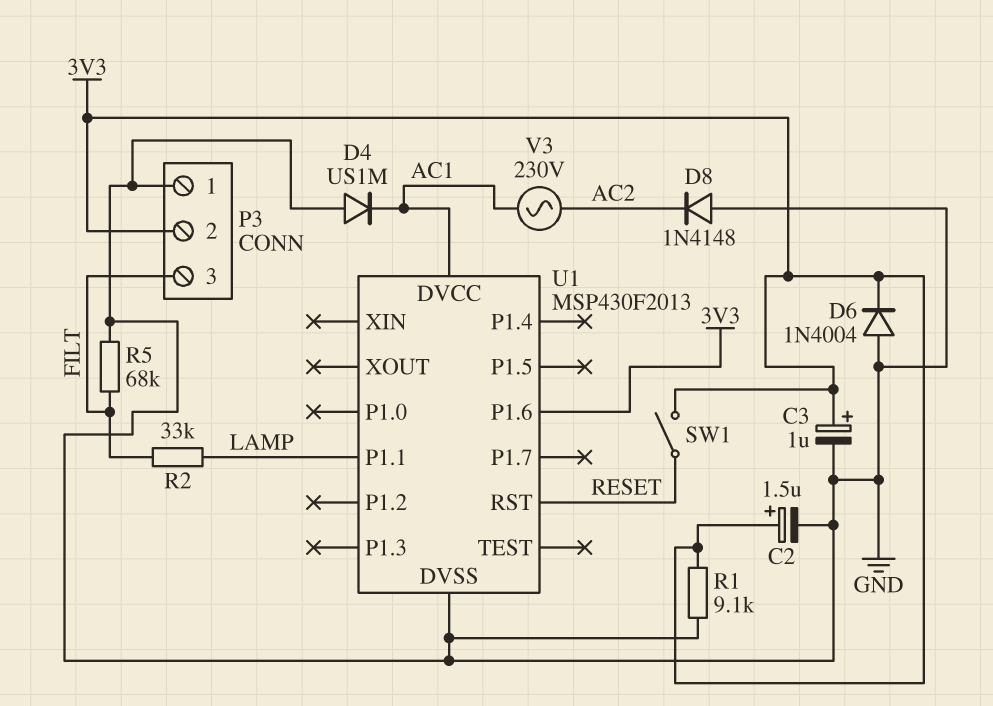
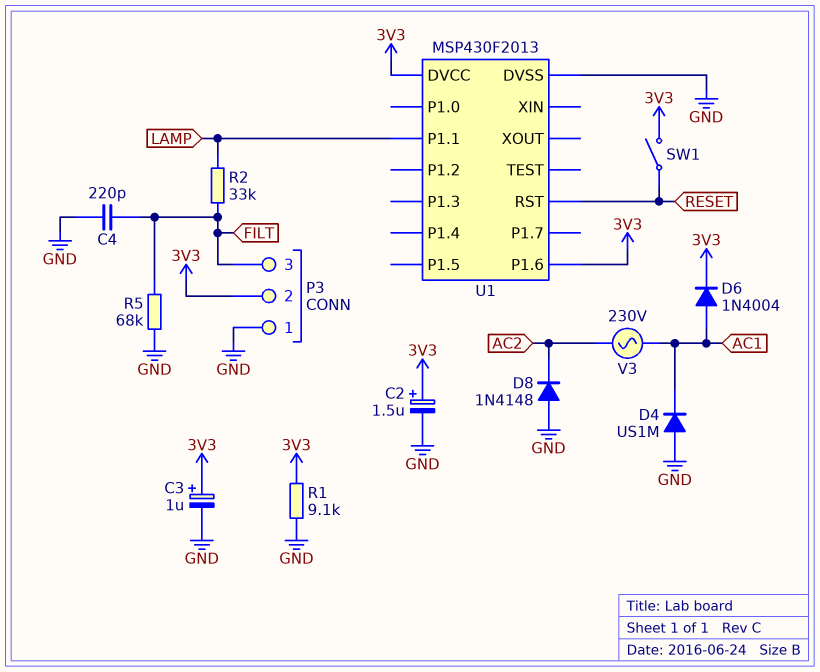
C4: none -> 220pF (FILT, GND)
D6: diode 1N4004 (A GND, K 3V3) -> diode 1N4004 (A AC1, K 3V3)
U1 pin DVCC: AC1 -> 3V3

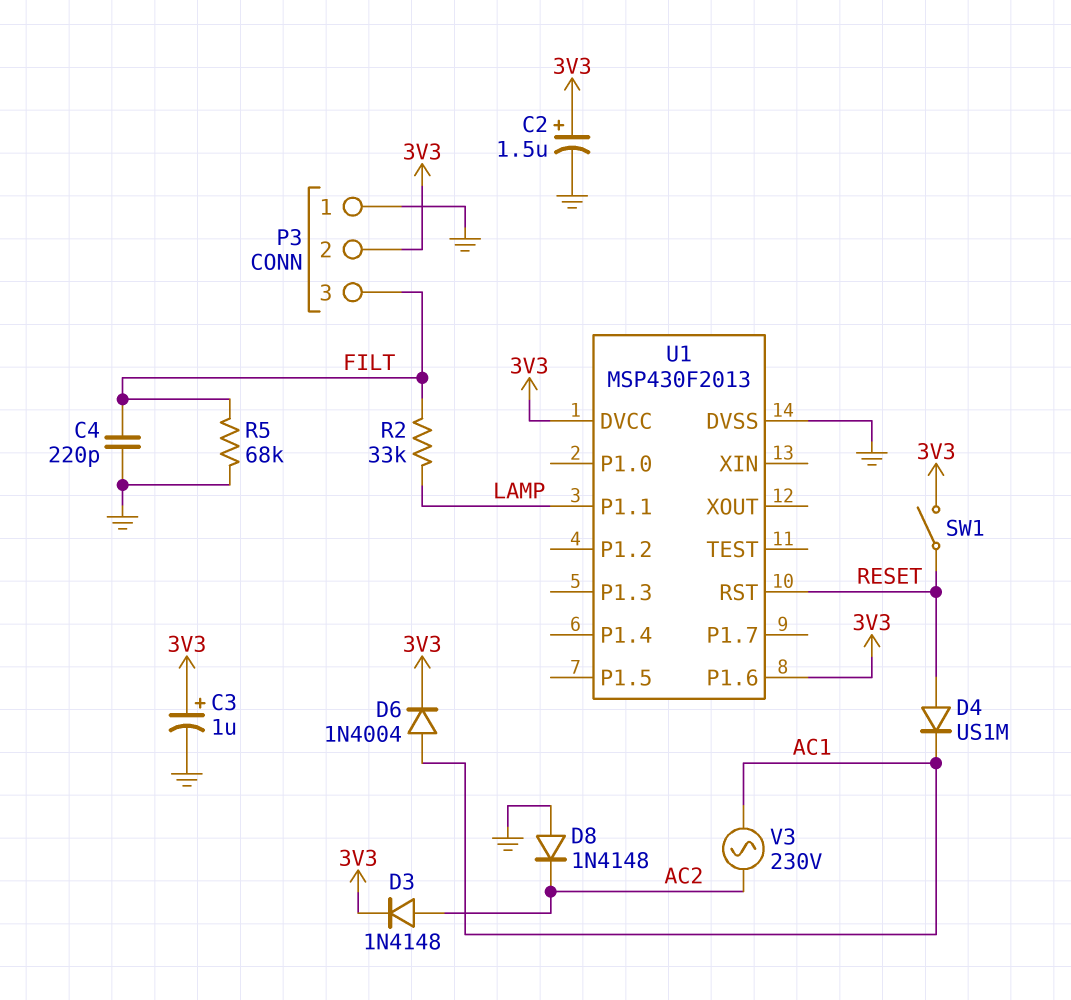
D3: none -> diode 1N4148 (A AC2, K 3V3)
D4: diode US1M (A GND, K AC1) -> diode US1M (A RESET, K AC1)
R1: 9.1k (3V3, GND) -> none

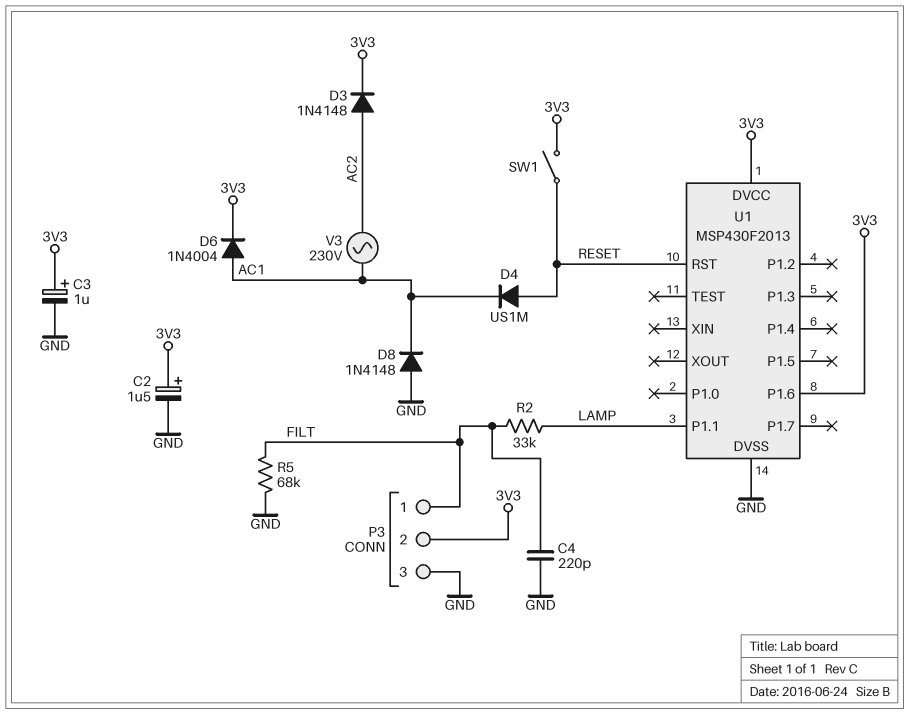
D8: diode 1N4148 (A GND, K AC2) -> diode 1N4148 (A GND, K AC1)
P3 pin 1: GND -> FILT
P3 pin 3: FILT -> GND

